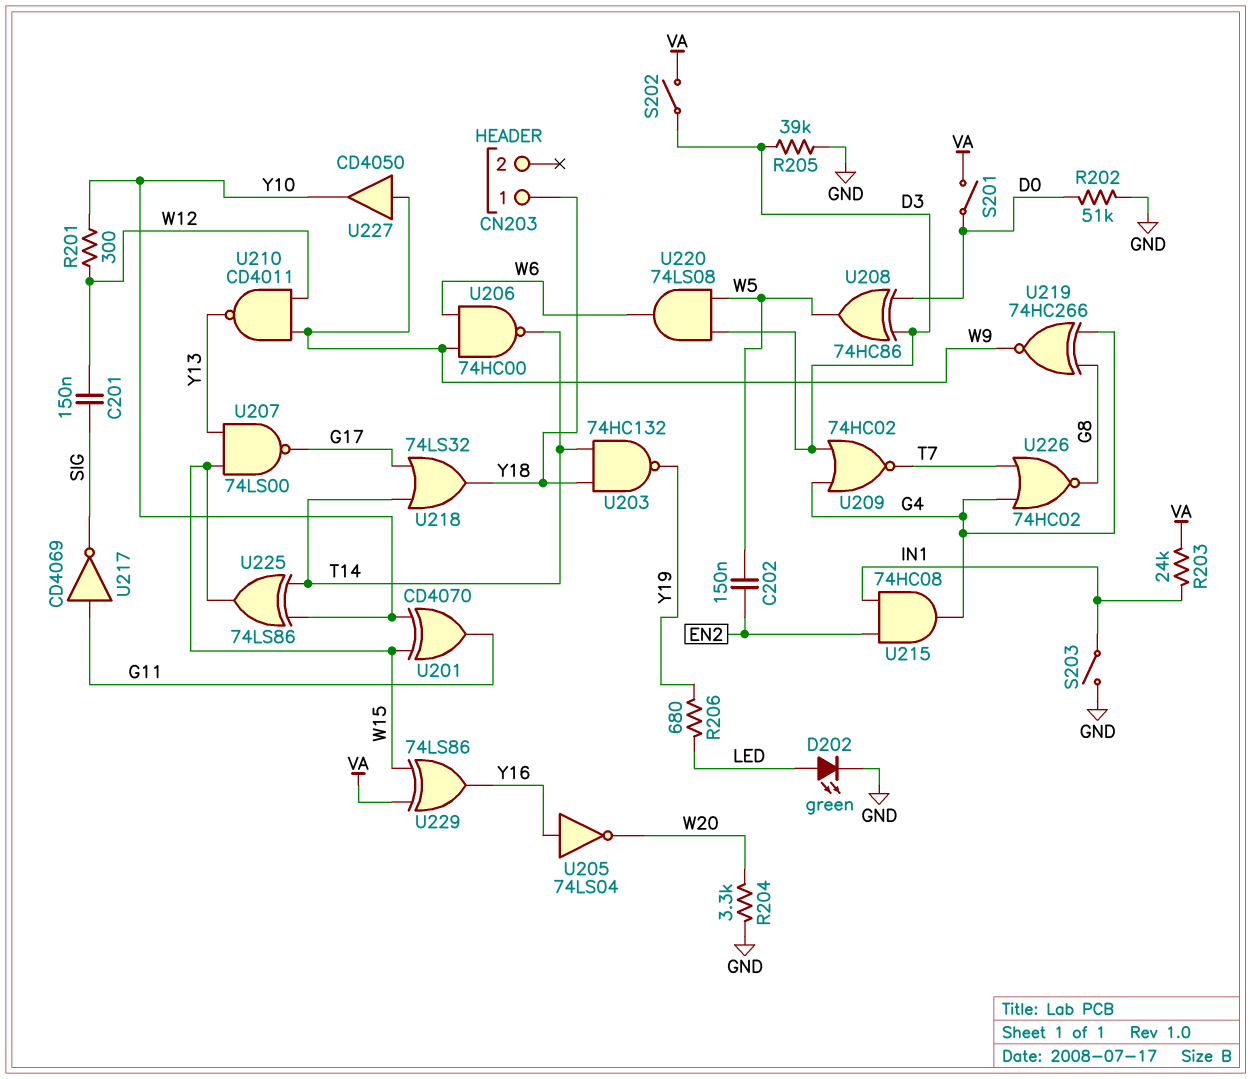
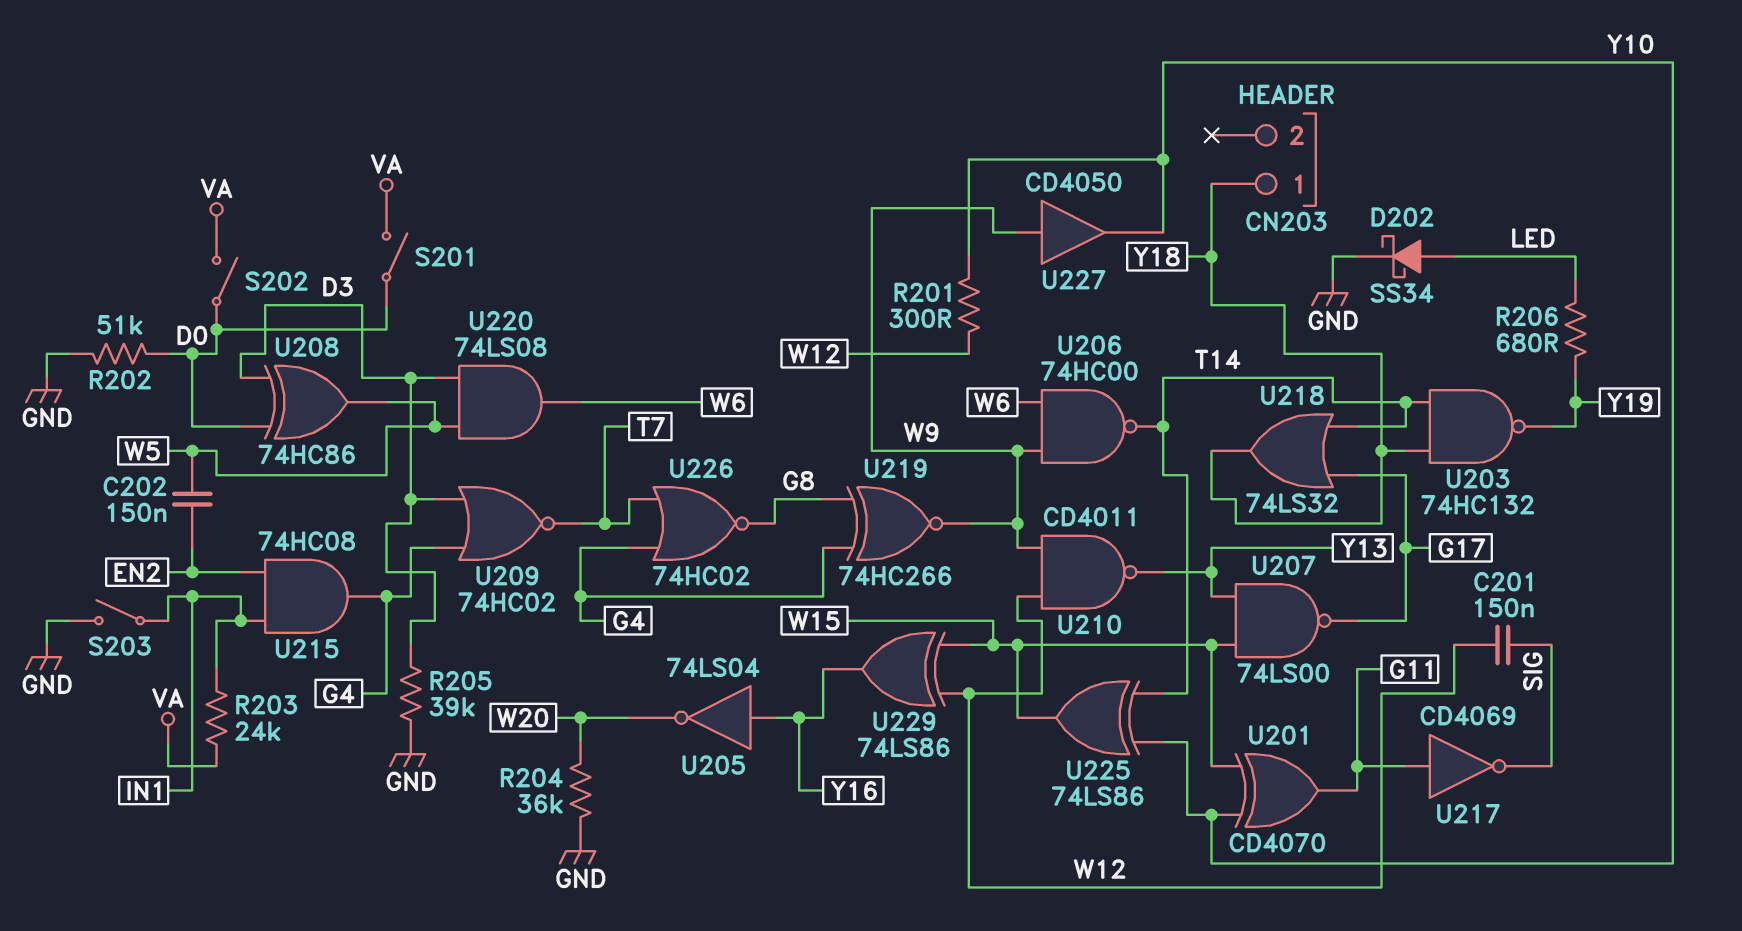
D202: LED green (A LED, K GND) -> schottky SS34 (A LED, K GND)
R204: 3.3k (GND, W20) -> 36k (GND, W20)
S202: switch (D3, VA) -> switch (D0, VA)
U229: XOR 74LS86 (in VA, in W15, out Y16) -> XOR 74LS86 (in W12, in W15, out Y16)

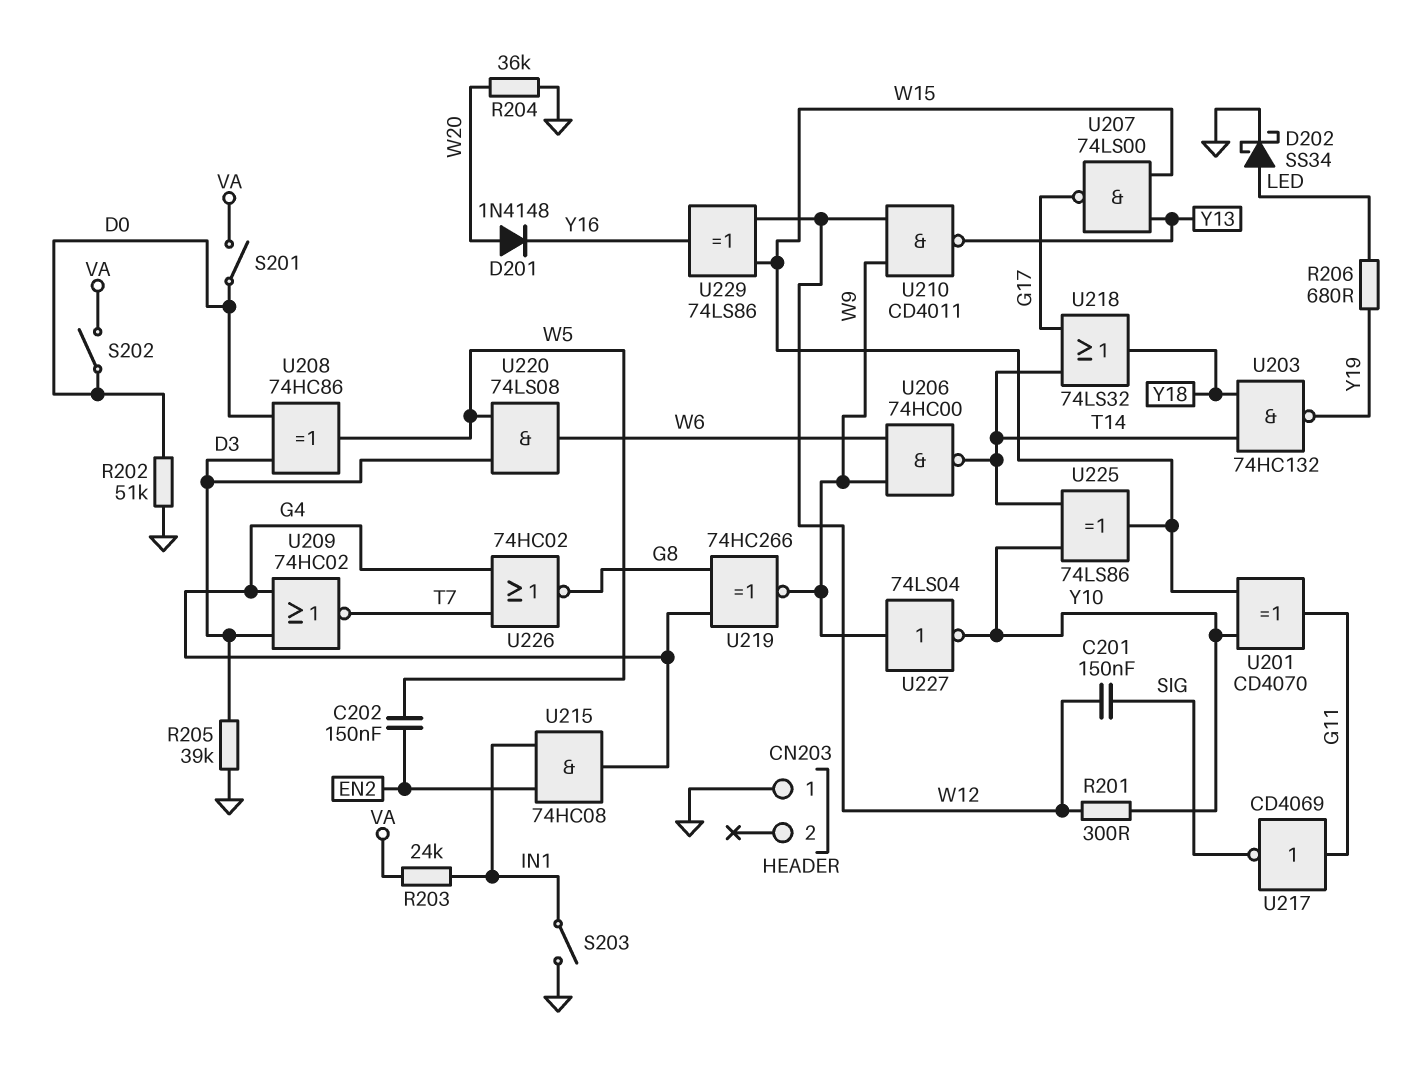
CN203 pin 1: Y18 -> GND
D201: none -> diode 1N4148 (A W20, K Y16)
U205: NOT 74LS04 (in Y16, out W20) -> none
U227: buffer CD4050 (in W9, out Y10) -> NOT 74LS04 (in W9, out Y10)

